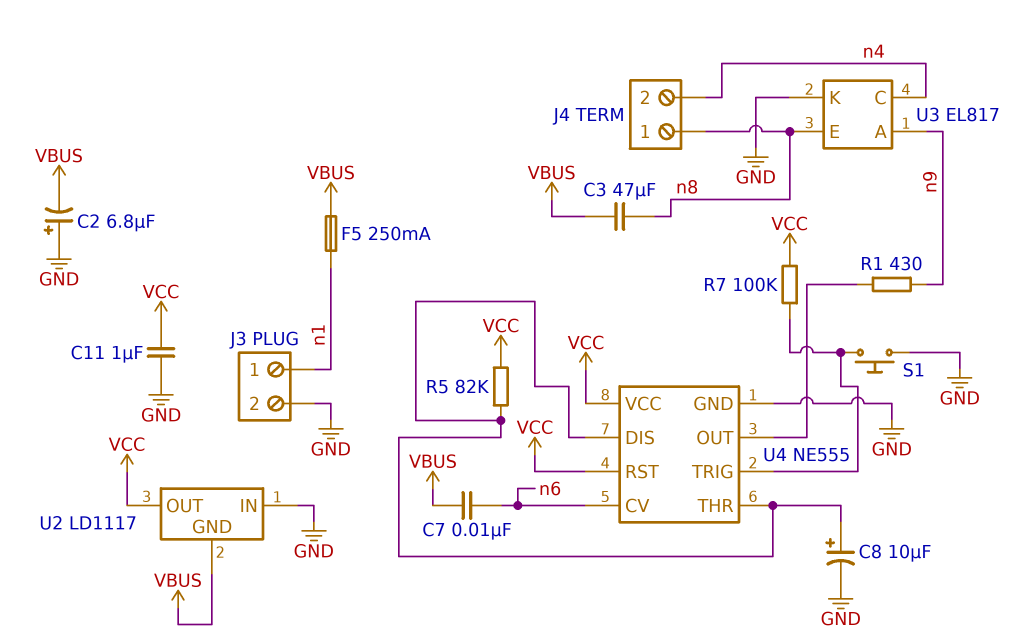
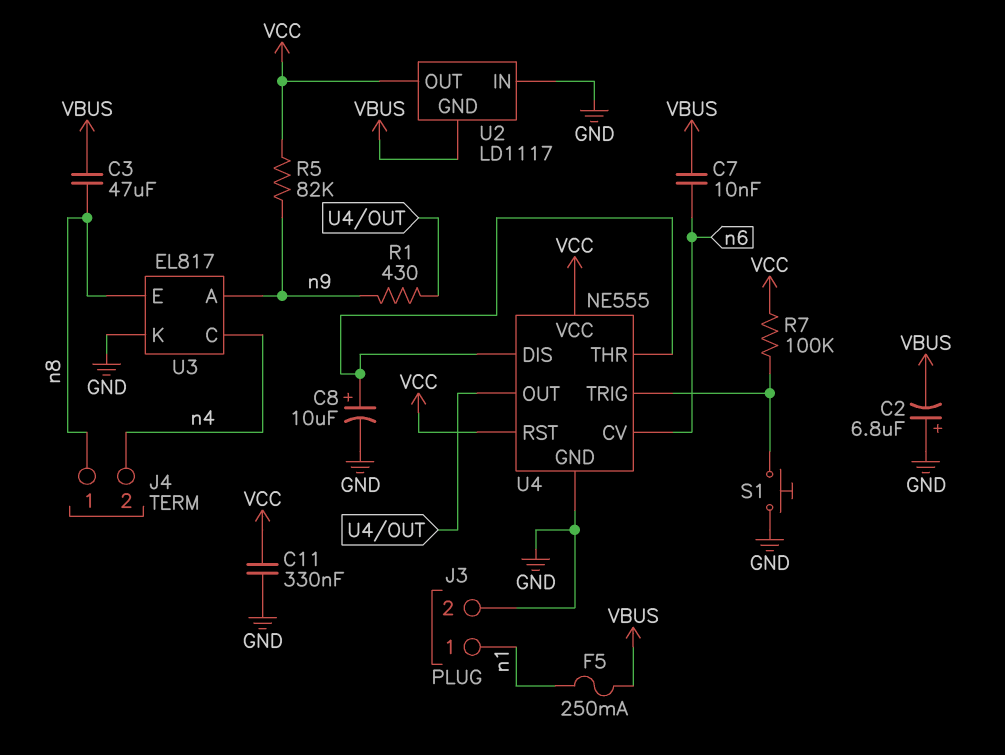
C11: 1uF (GND, VCC) -> 330nF (GND, VCC)
R5: 82k (U4/DIS, VCC) -> 82k (VCC, n9)

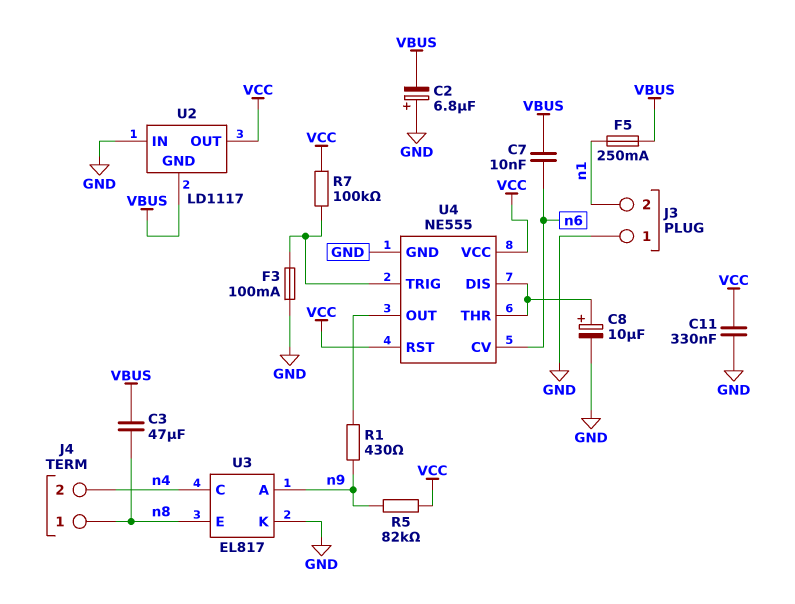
F3: none -> 100mA (GND, U4/TRIG)
J3 pin 1: n1 -> GND
J3 pin 2: GND -> n1
S1: button (GND, U4/TRIG) -> none

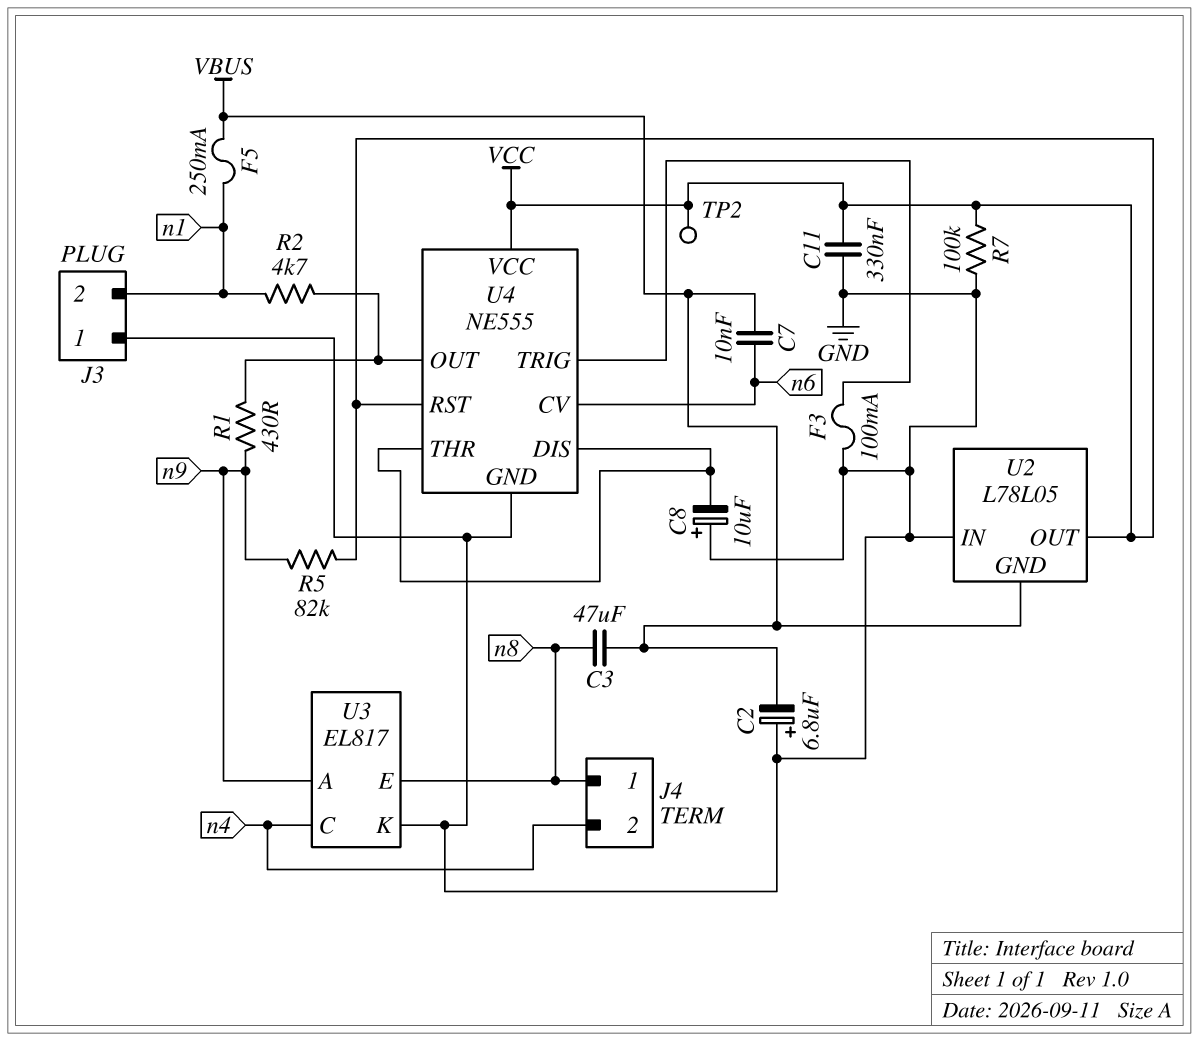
C8: 10uF (plus U4/DIS, minus GND) -> 10uF (plus GND, minus U4/DIS)
R2: none -> 4.7k (U4/OUT, n1)
R7: 100k (U4/TRIG, VCC) -> 100k (GND, VCC)
TP2: none -> test point (VCC)
U2: LD1117 -> L78L05

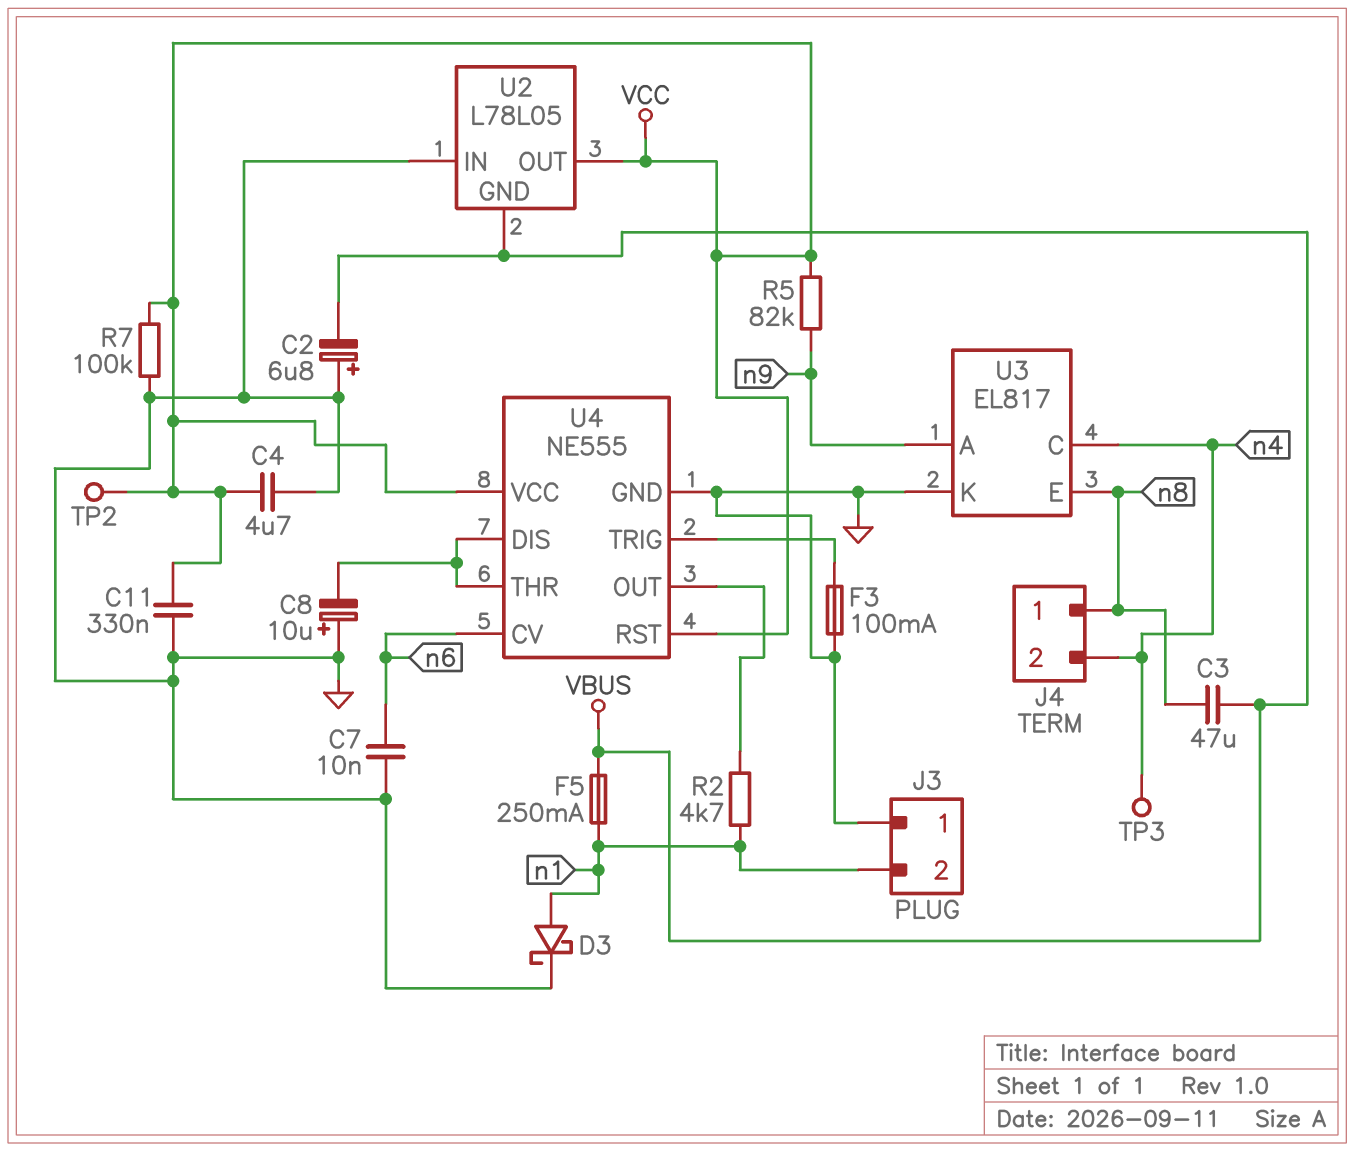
C4: none -> 4.7uF (GND, VCC)
C7: 10nF (VBUS, n6) -> 10nF (GND, n6)
D3: none -> schottky (A n1, K GND)
R1: 430 (U4/OUT, n9) -> none
TP3: none -> test point (n4)

